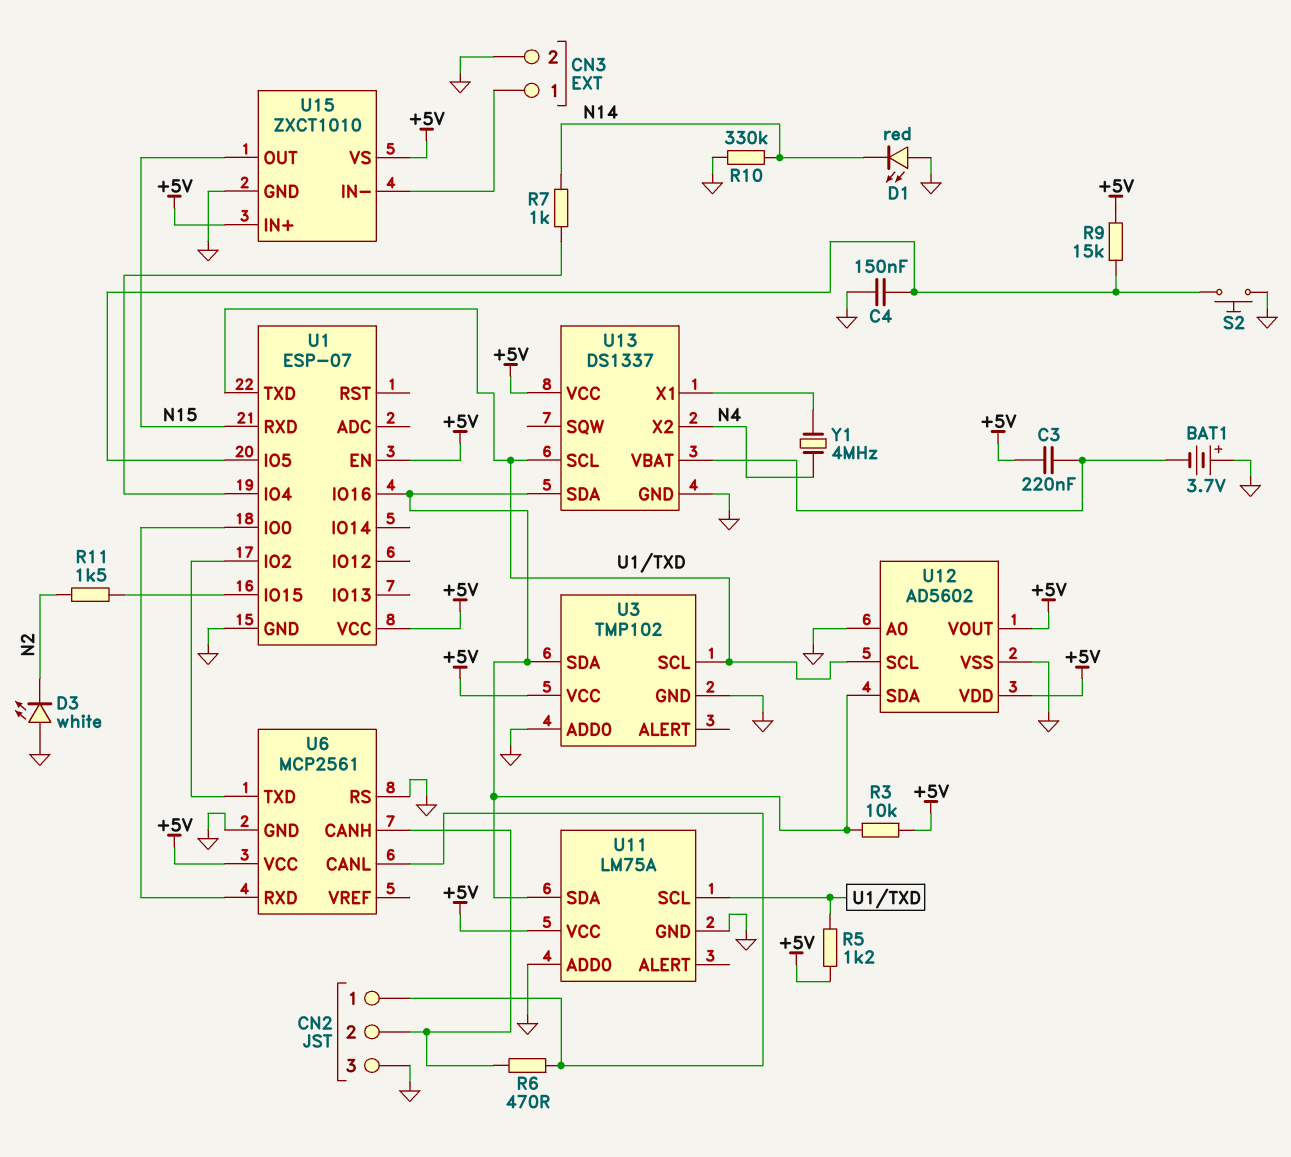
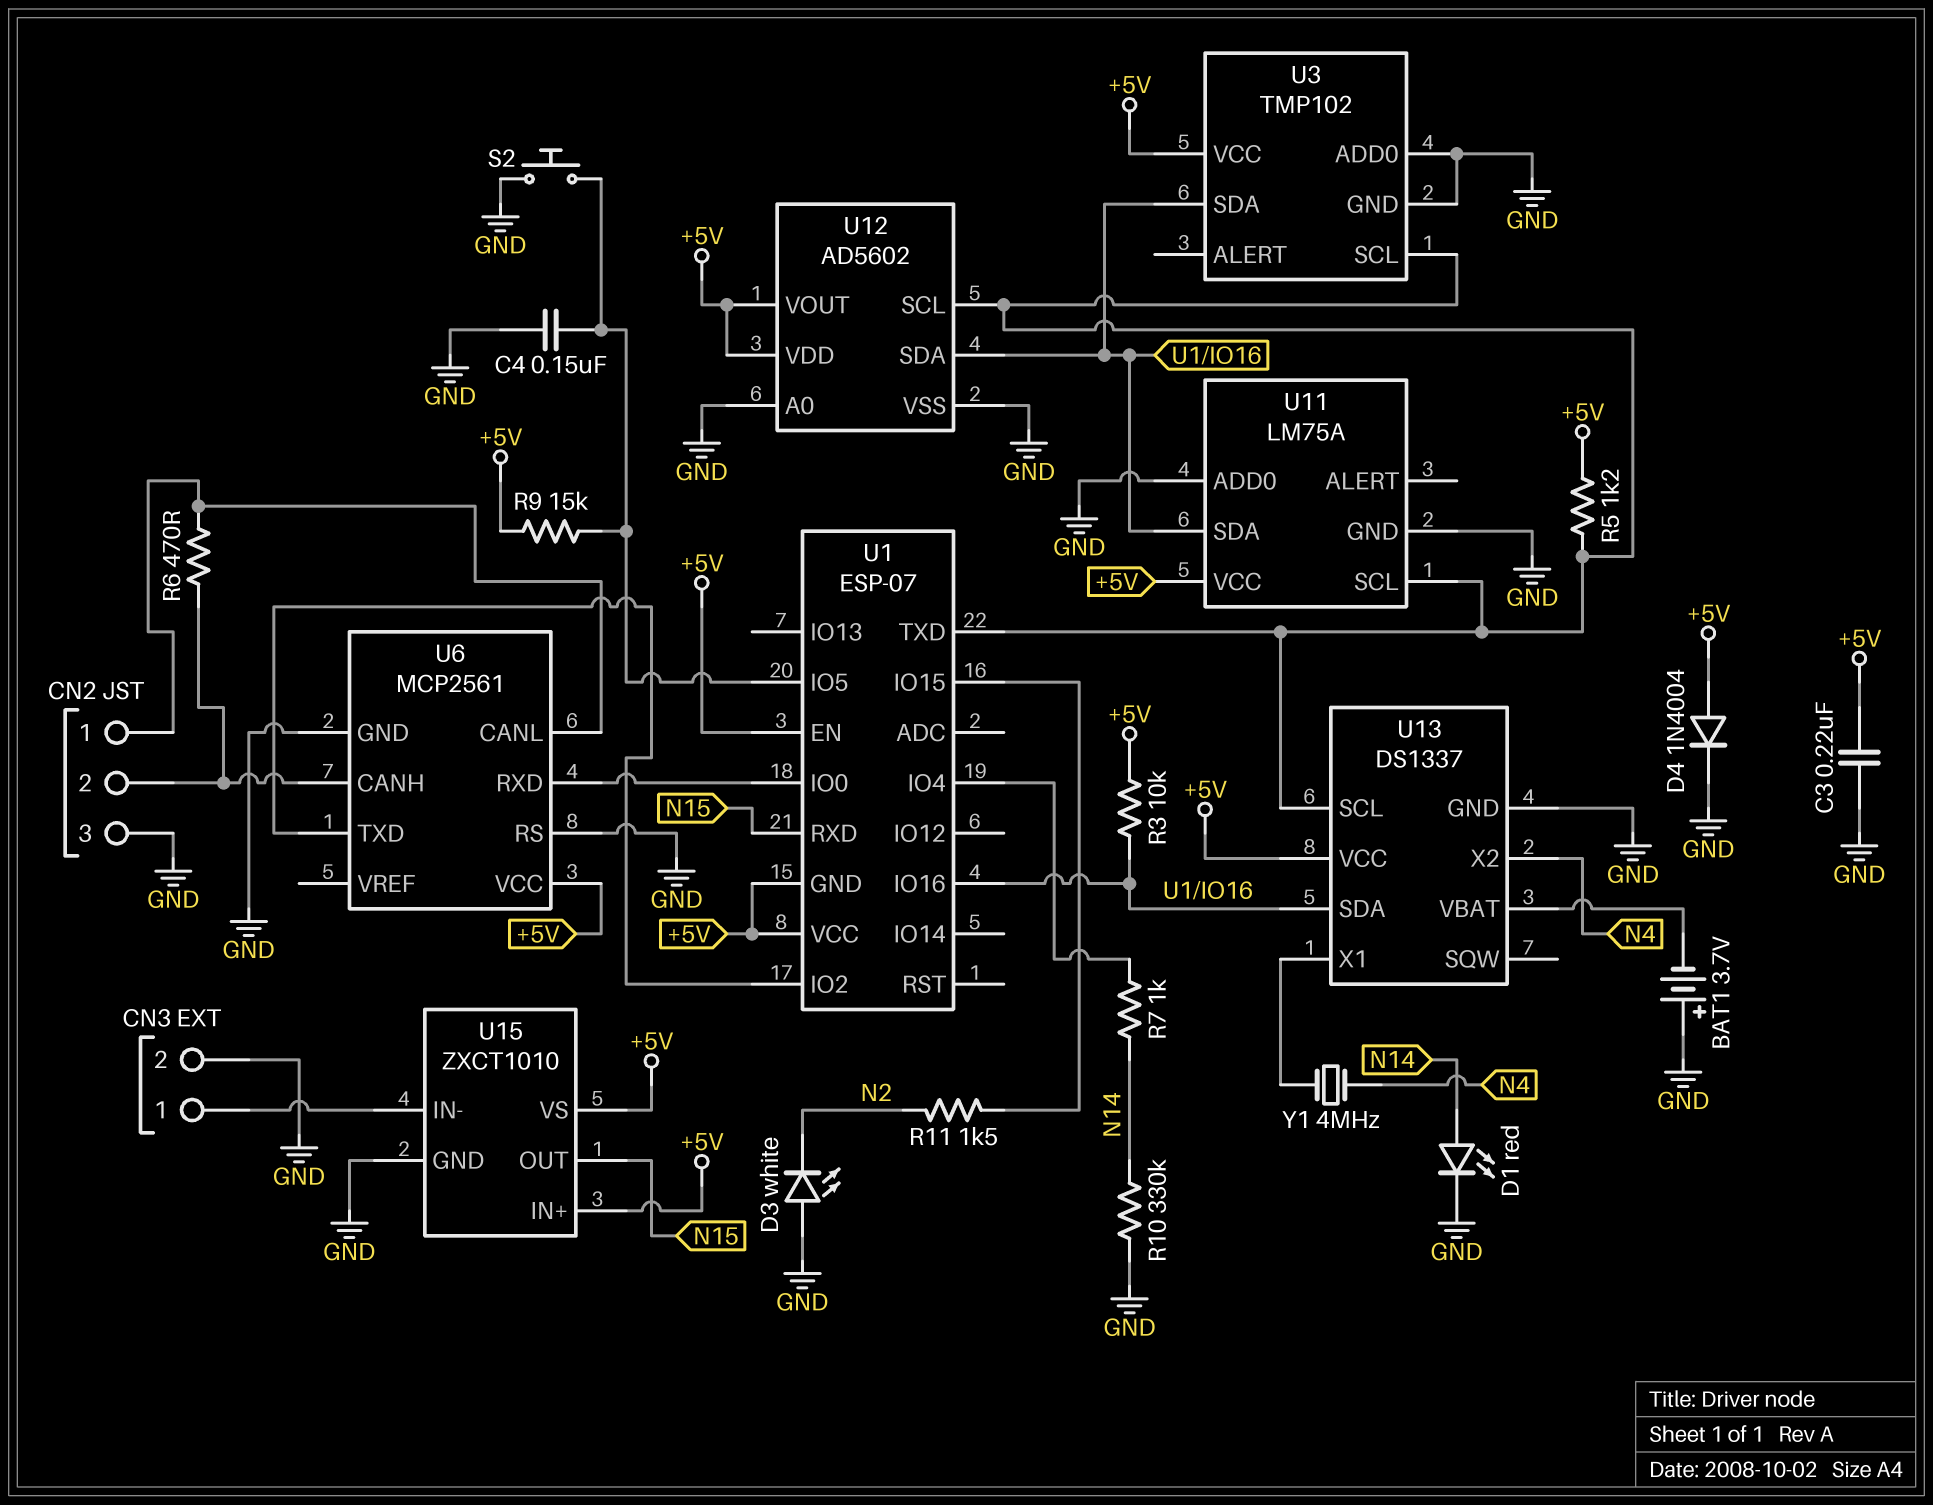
C3: 220nF (+5V, U13/VBAT) -> 220nF (+5V, GND)
D1: LED red (A GND, K N14) -> LED red (A N14, K GND)
D4: none -> diode 1N4004 (A +5V, K GND)
U1 pin GND: GND -> +5V

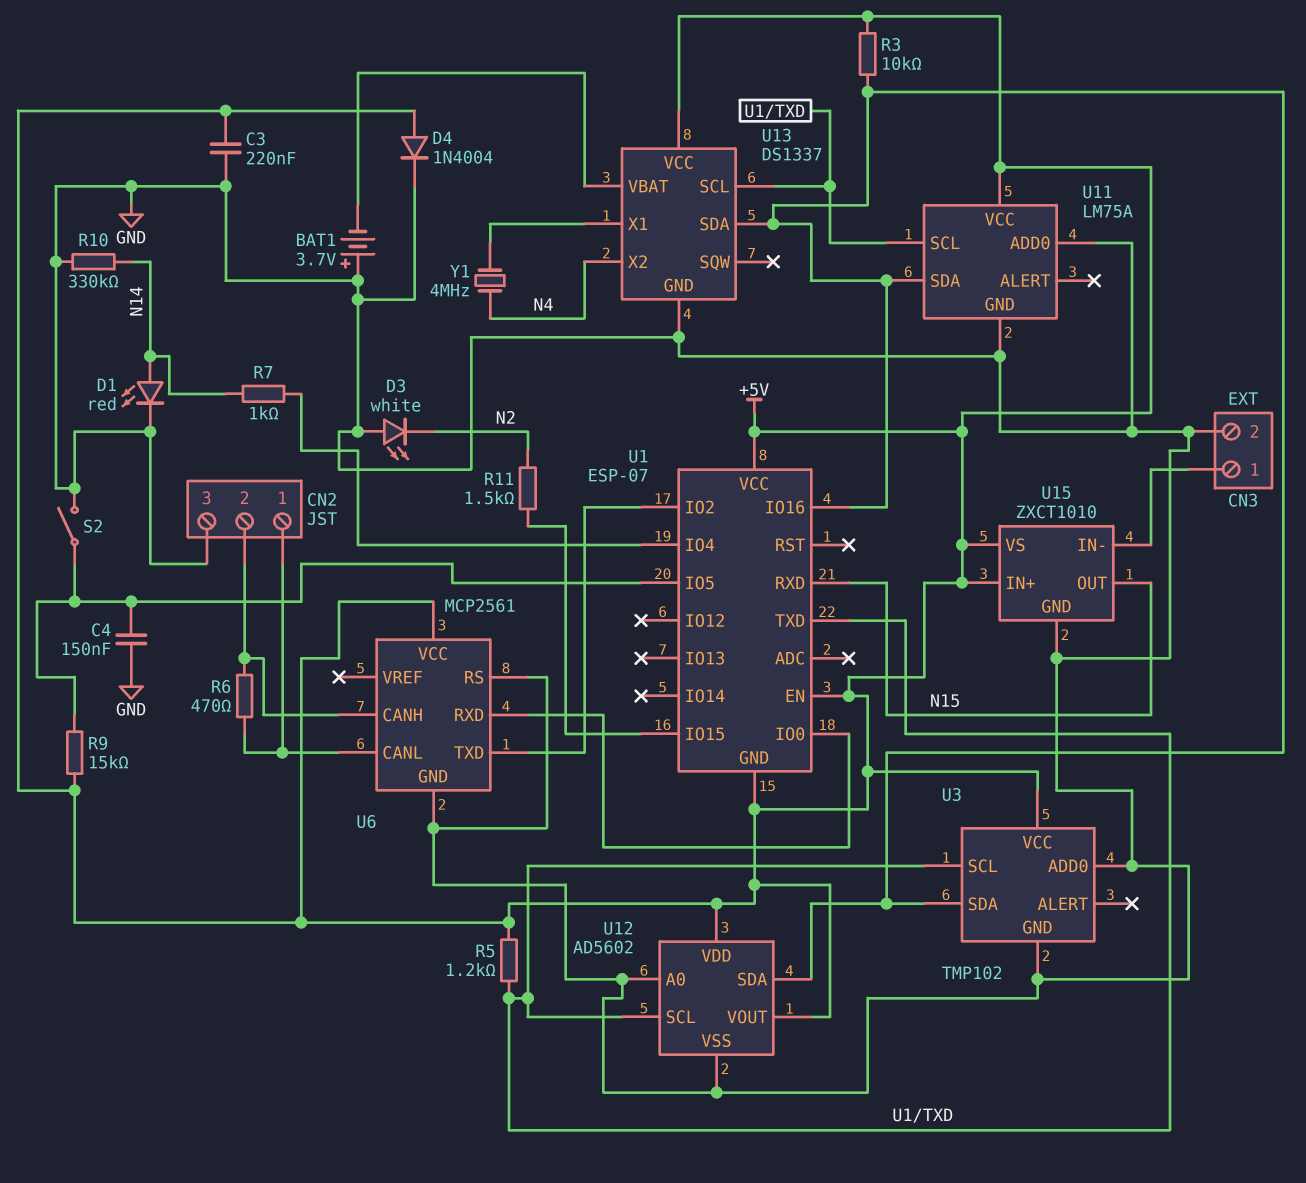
S2: button (GND, U1/IO5) -> switch (GND, U1/IO5)

